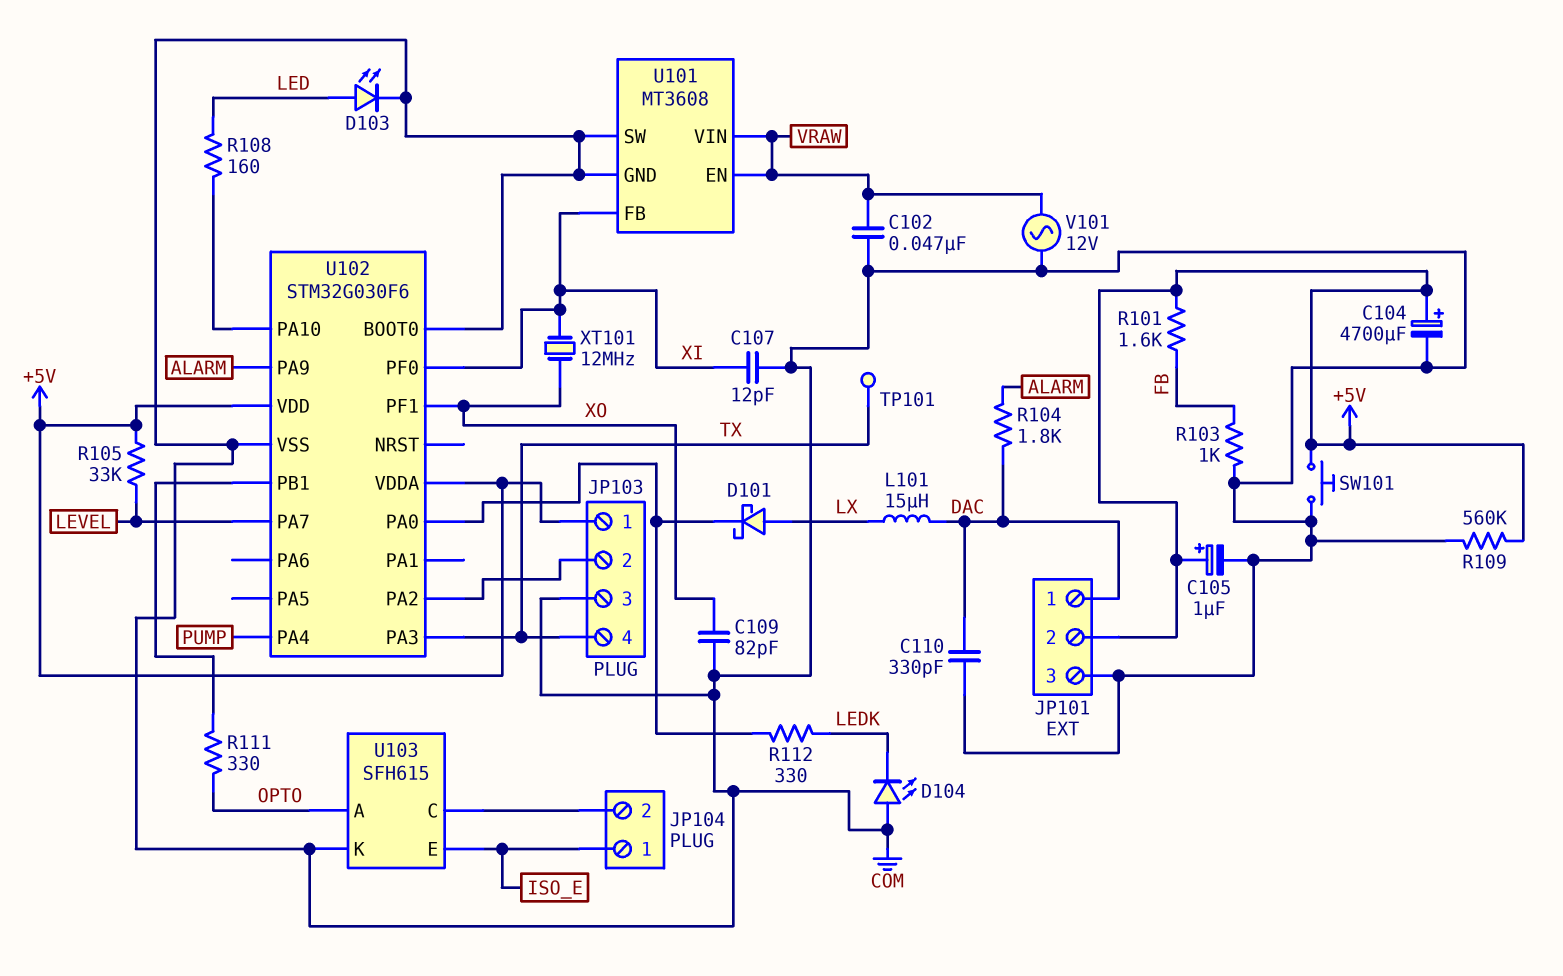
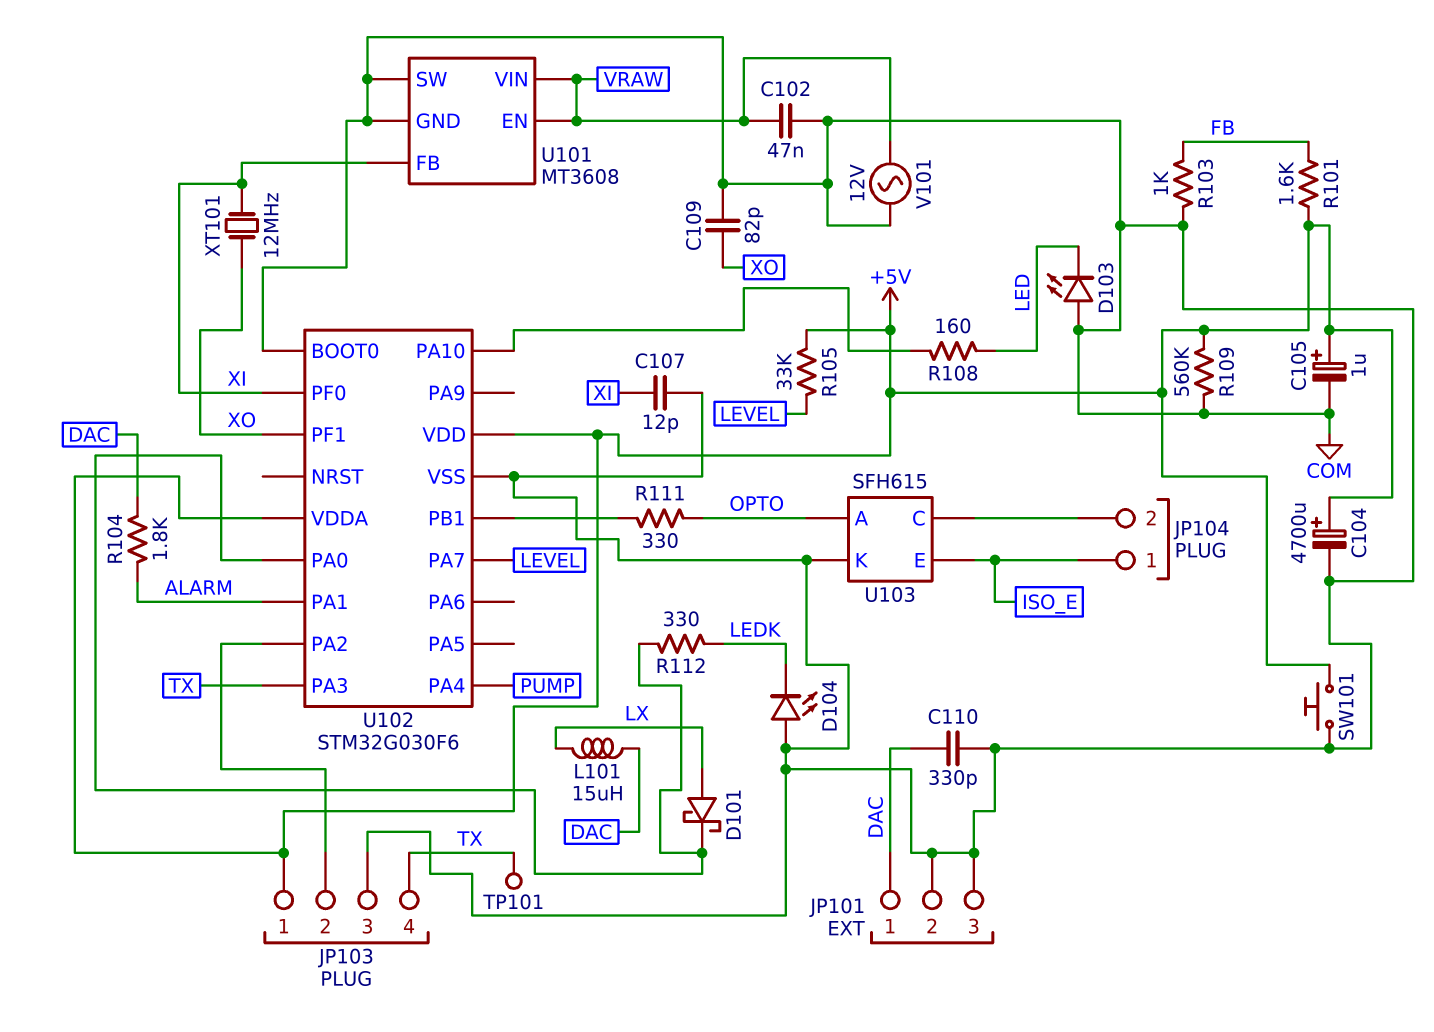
D103: LED (A LED, K COM) -> LED (A COM, K LED)
JP101 pin 2: +5V -> COM
U102 pin PA1: none -> ALARM
U102 pin PA9: ALARM -> none

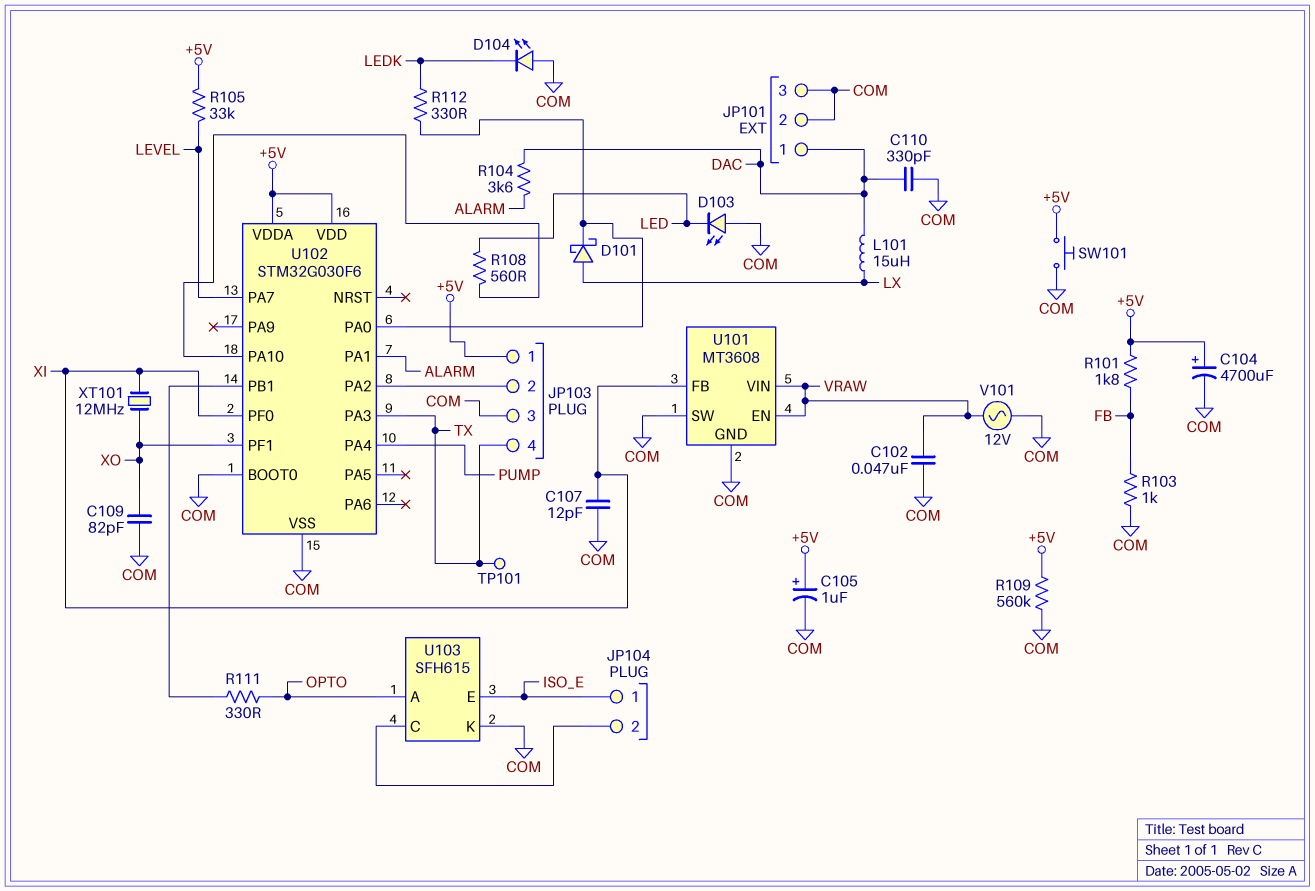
R101: 1.6k (+5V, FB) -> 1.8k (+5V, FB)
R104: 1.8k (ALARM, DAC) -> 3.6k (ALARM, DAC)
R108: 160 (LED, U102/PA10) -> 560 (LED, U102/PA10)

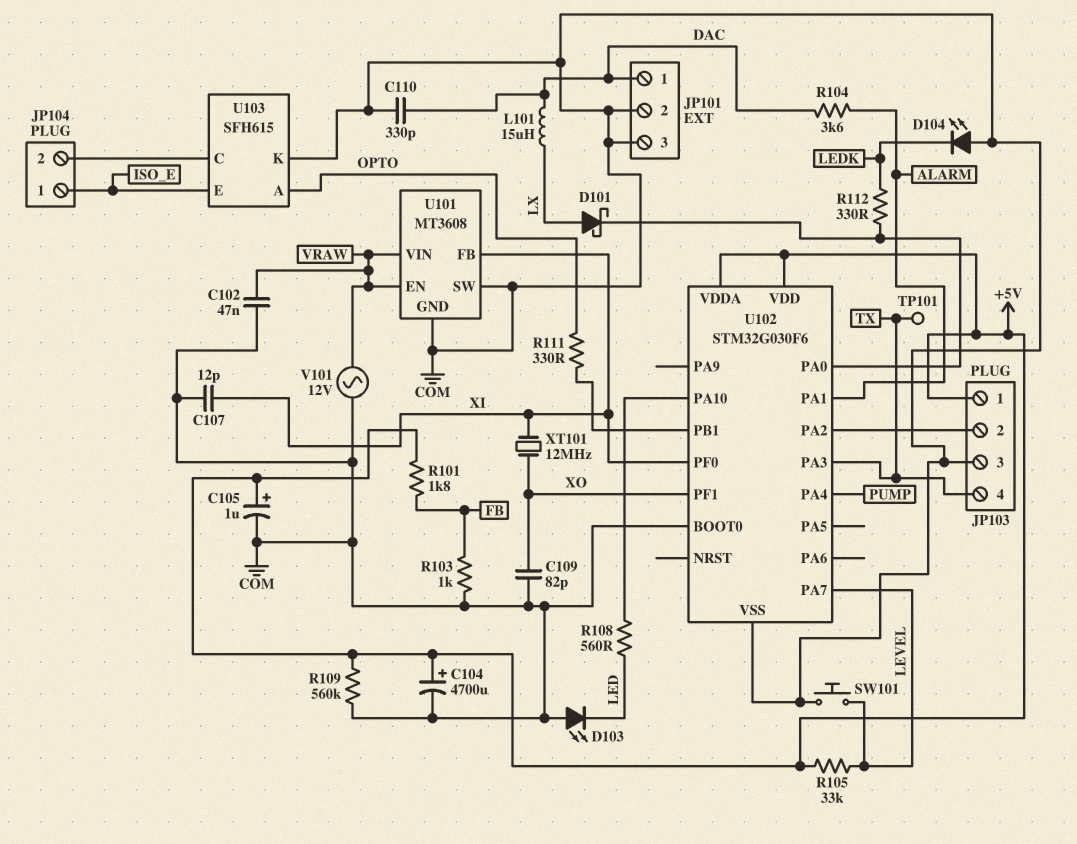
SW101: button (+5V, COM) -> button (COM, LEVEL)

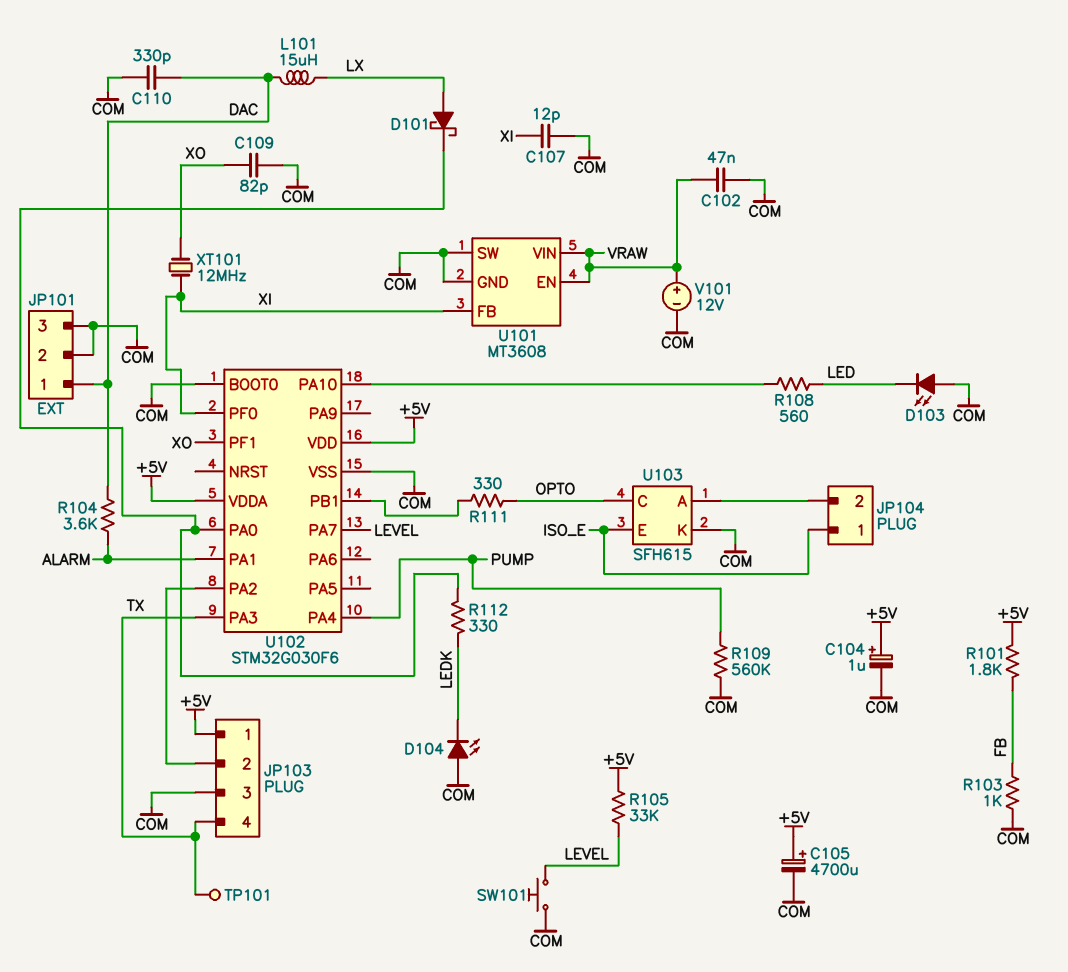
C104: 4700uF (plus +5V, minus COM) -> 1uF (plus +5V, minus COM)
C105: 1uF (plus +5V, minus COM) -> 4700uF (plus +5V, minus COM)
R109: 560k (+5V, COM) -> 560k (COM, PUMP)
U103 pin A: OPTO -> JP104/2
U103 pin C: JP104/2 -> OPTO
V101: AC 12V (COM, VRAW) -> 12V (plus VRAW, minus COM)

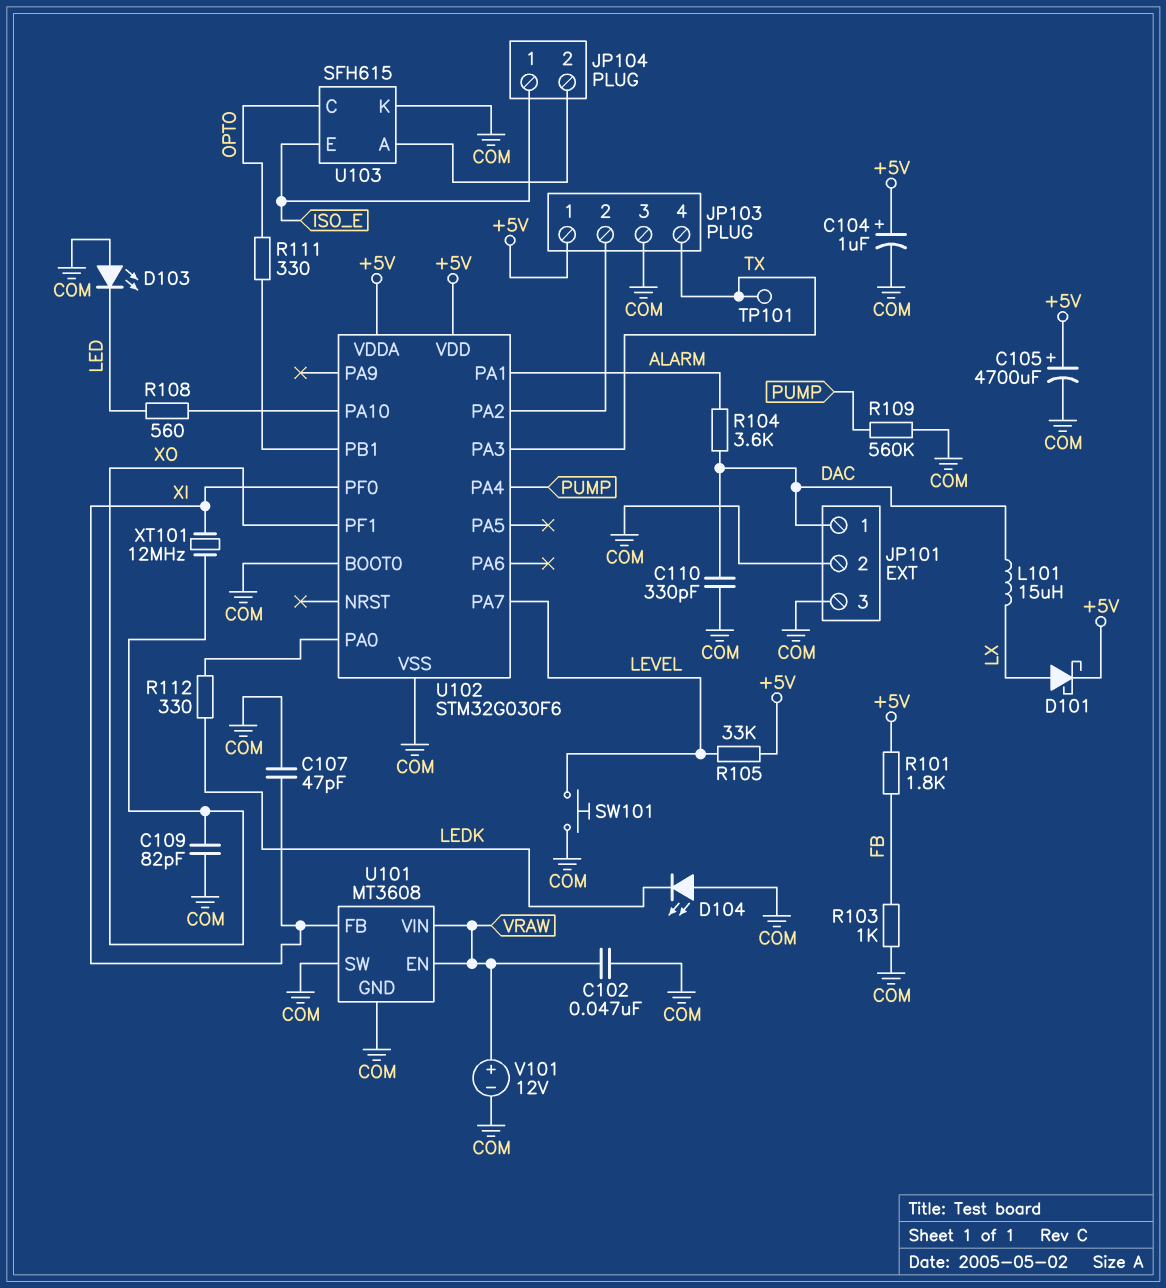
C107: 12pF (COM, XI) -> 47pF (COM, XI)
D101: schottky (A LX, K U102/PA0) -> schottky (A LX, K +5V)

